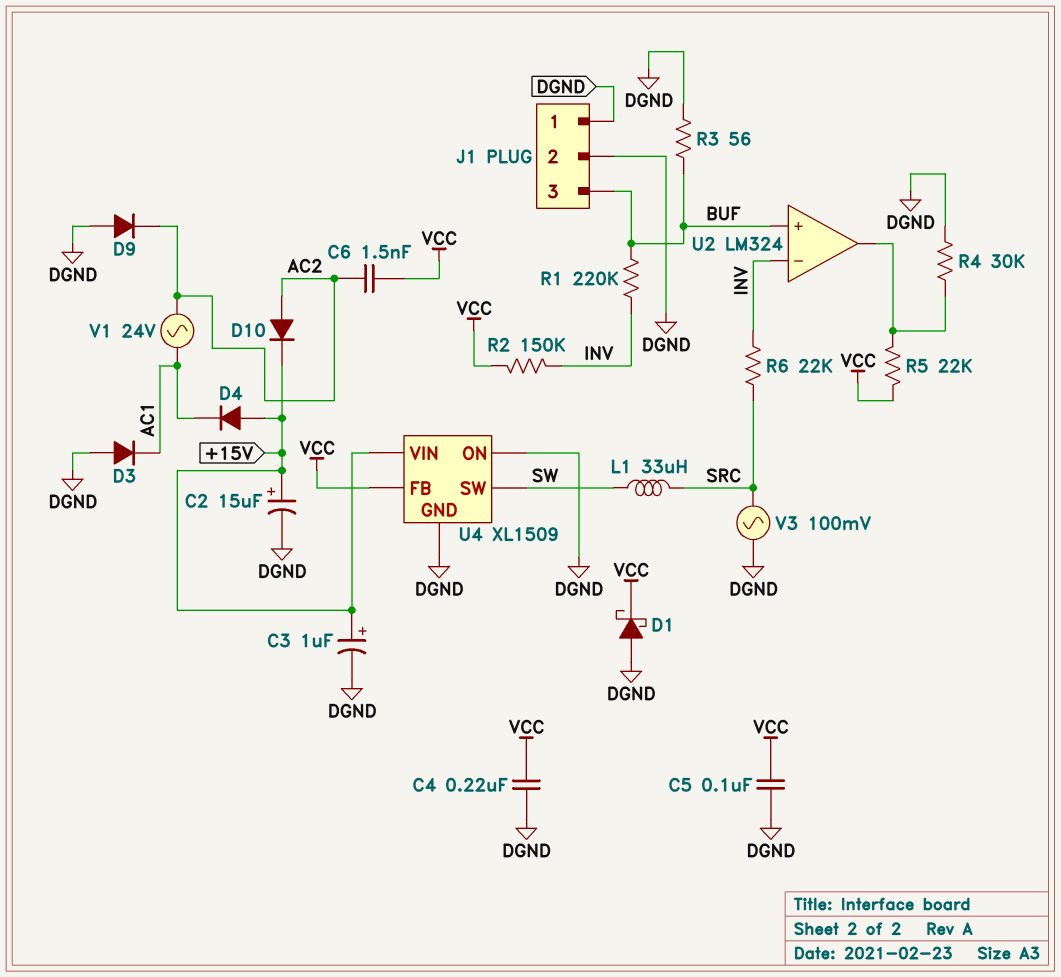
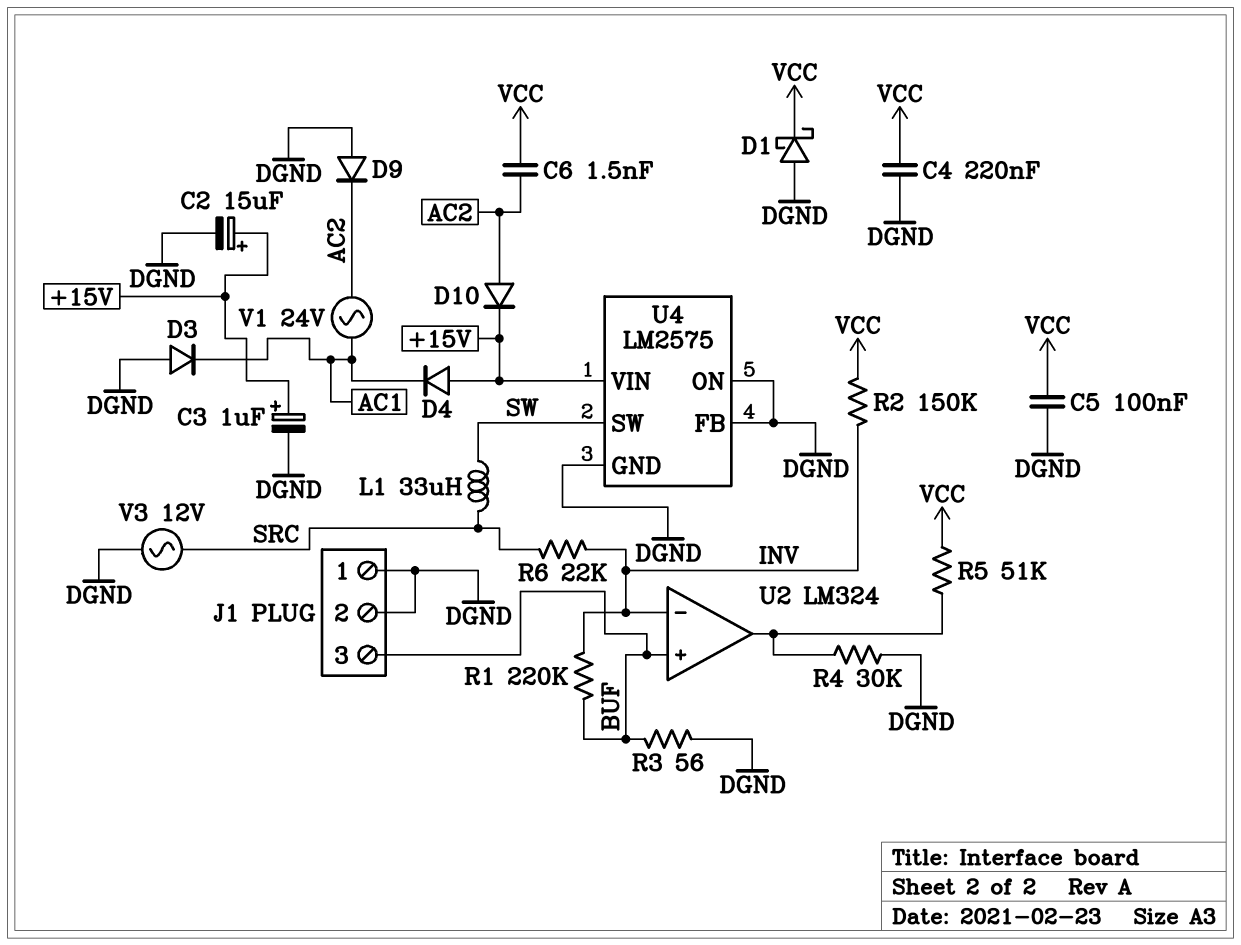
R5: 22k (U2/out, VCC) -> 51k (U2/out, VCC)
U4: XL1509 -> LM2575
U4 pin FB: VCC -> DGND
V3: AC 100mV (DGND, SRC) -> AC 12V (DGND, SRC)

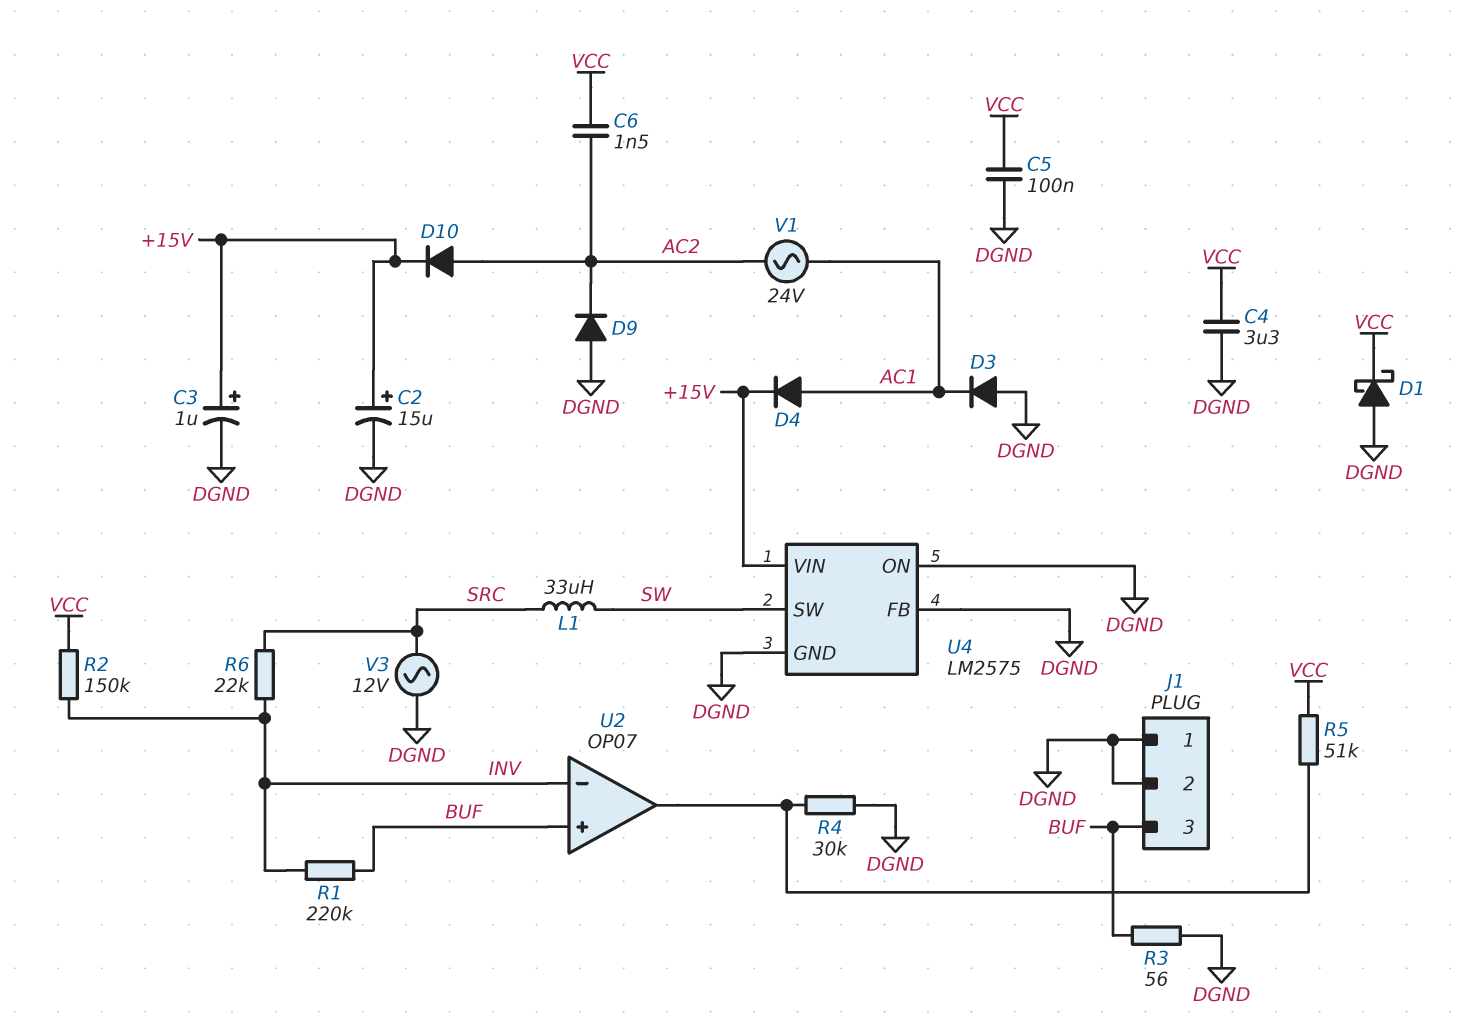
C4: 220nF (DGND, VCC) -> 3.3uF (DGND, VCC)
D4: diode (A +15V, K AC1) -> diode (A AC1, K +15V)
U2: LM324 -> OP07

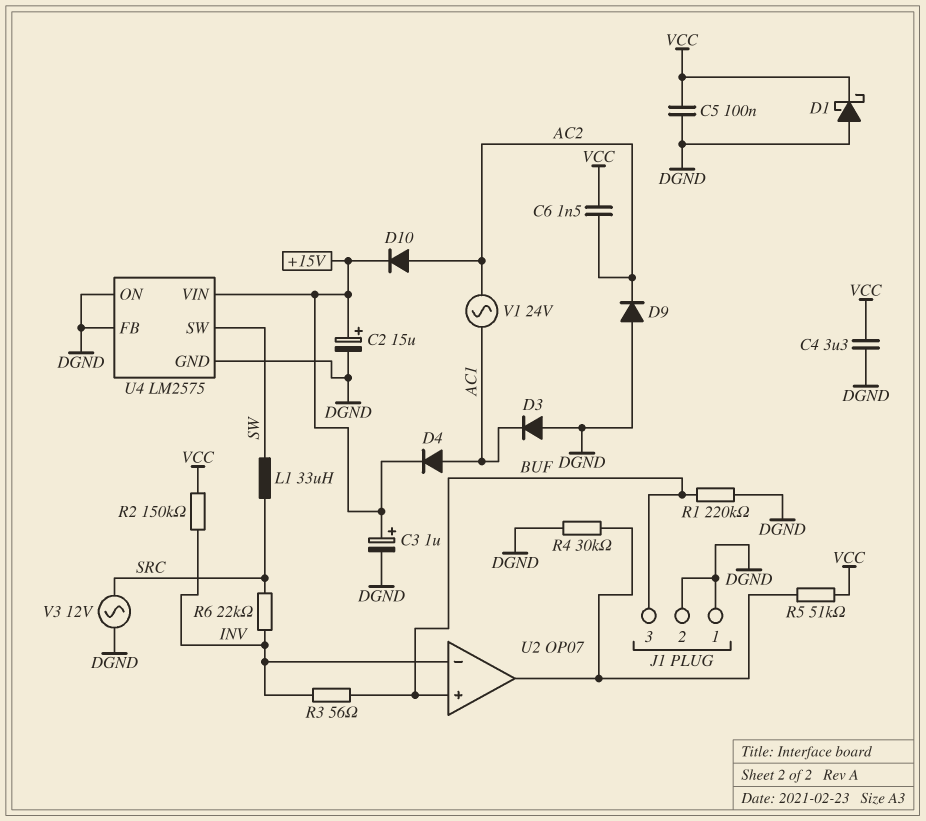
R1: 220k (BUF, INV) -> 220k (BUF, DGND)
R3: 56 (BUF, DGND) -> 56 (BUF, INV)

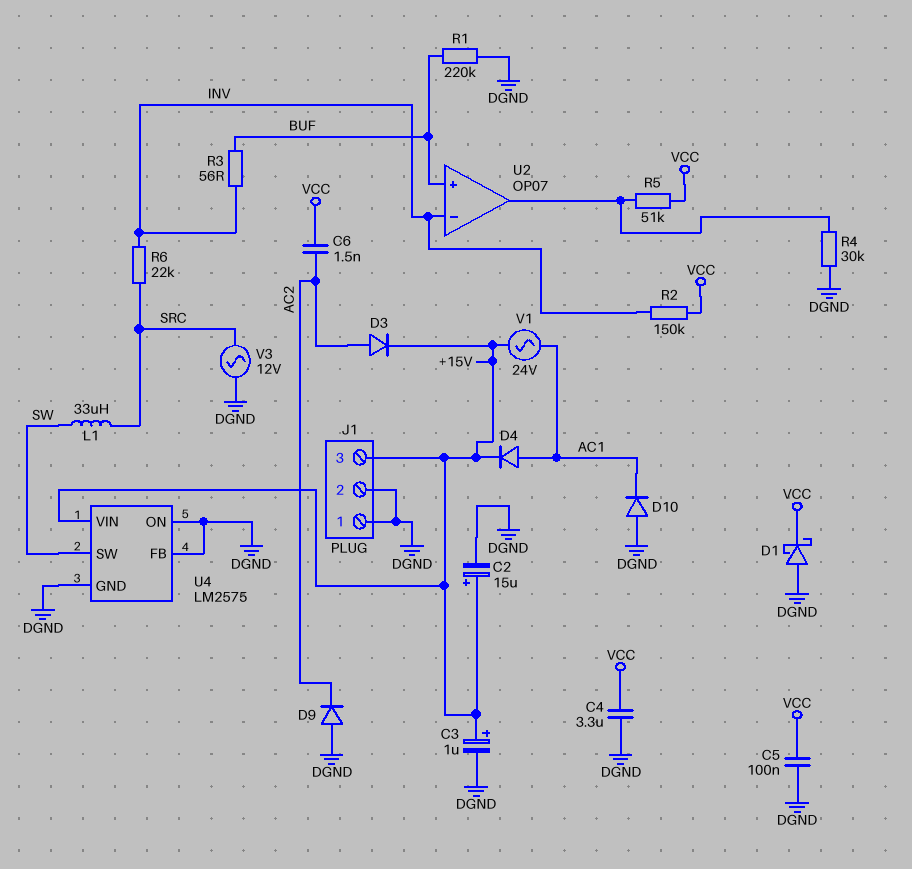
D3: diode (A DGND, K AC1) -> diode (A AC2, K +15V)
D10: diode (A AC2, K +15V) -> diode (A DGND, K AC1)
J1 pin 3: BUF -> +15V
V1: AC 24V (AC1, AC2) -> AC 24V (+15V, AC1)

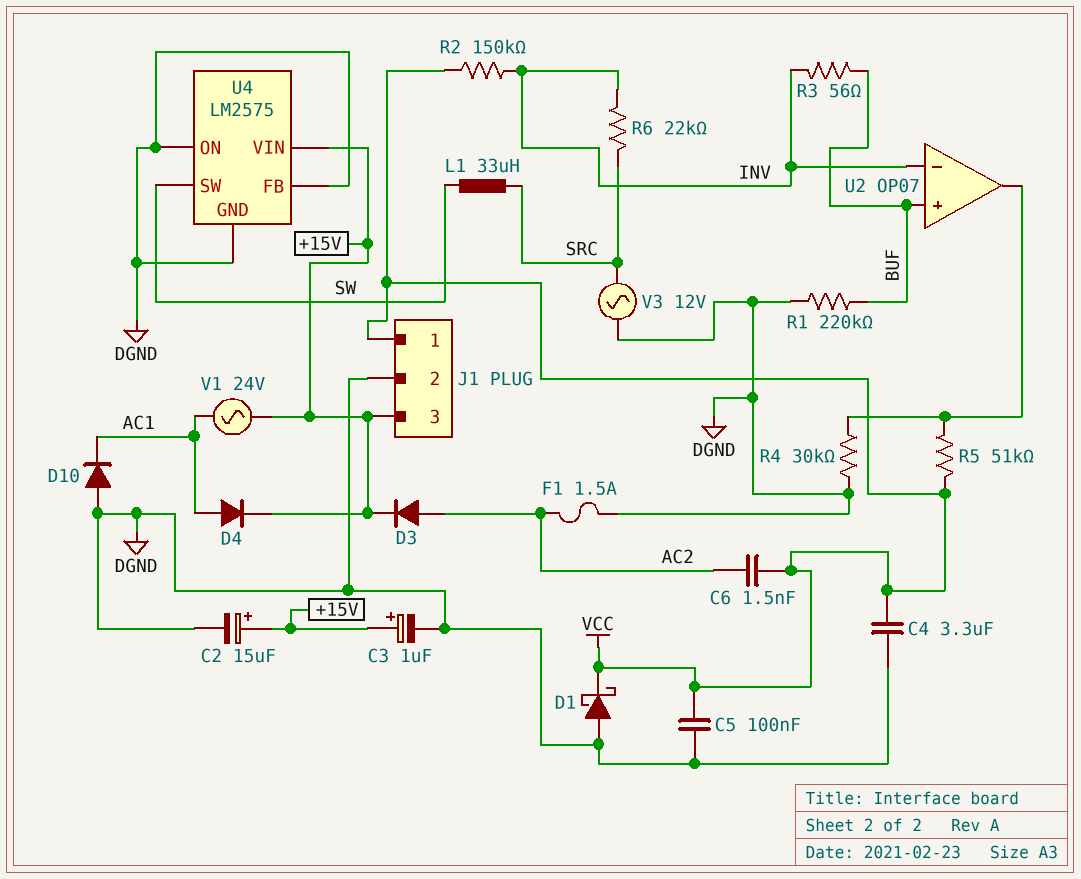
D9: diode (A DGND, K AC2) -> none
F1: none -> 1.5A (AC2, DGND)
J1 pin 1: DGND -> VCC

